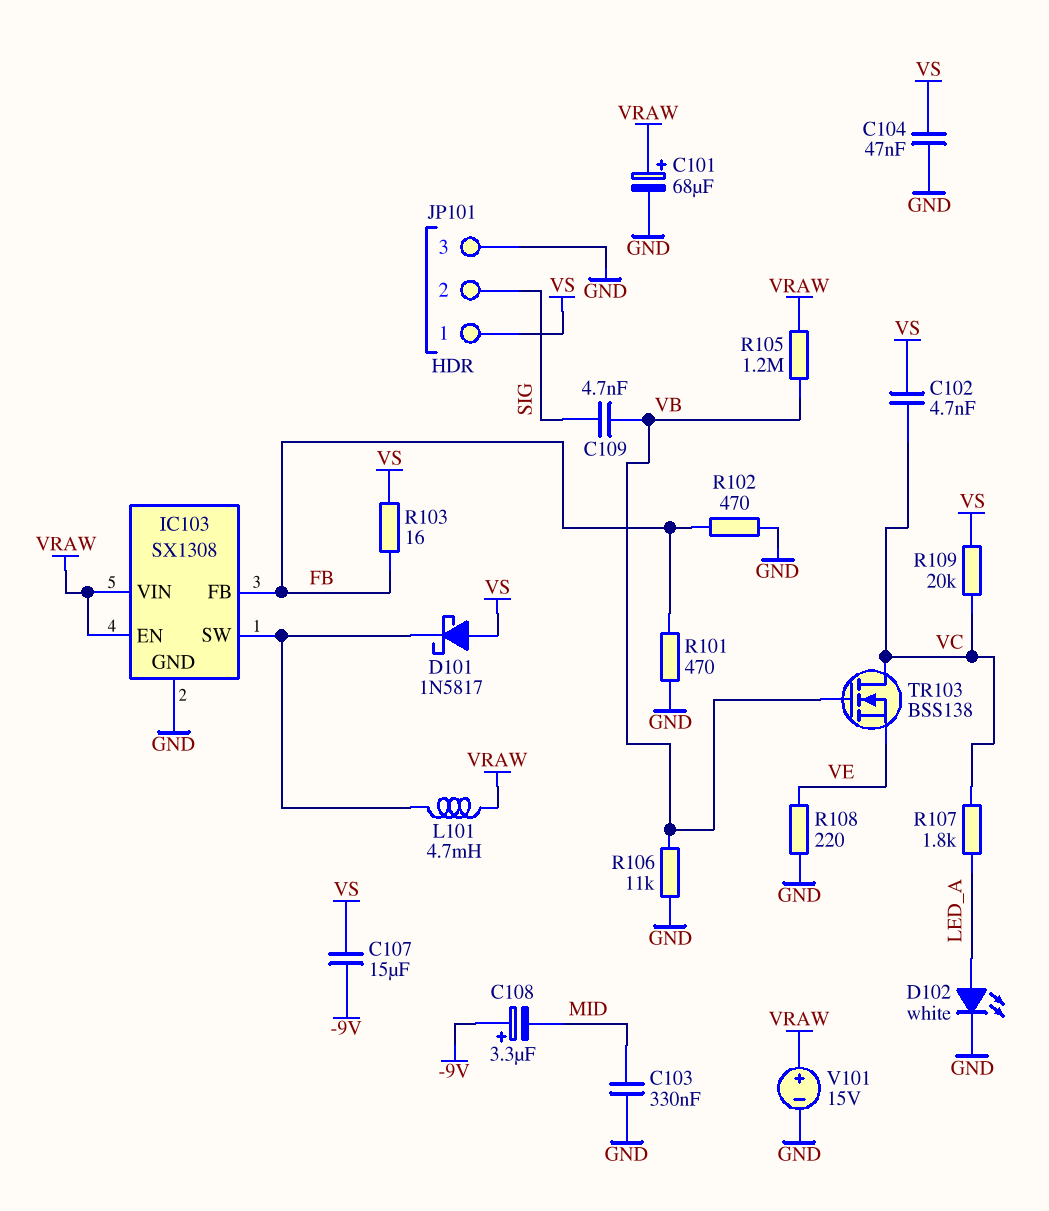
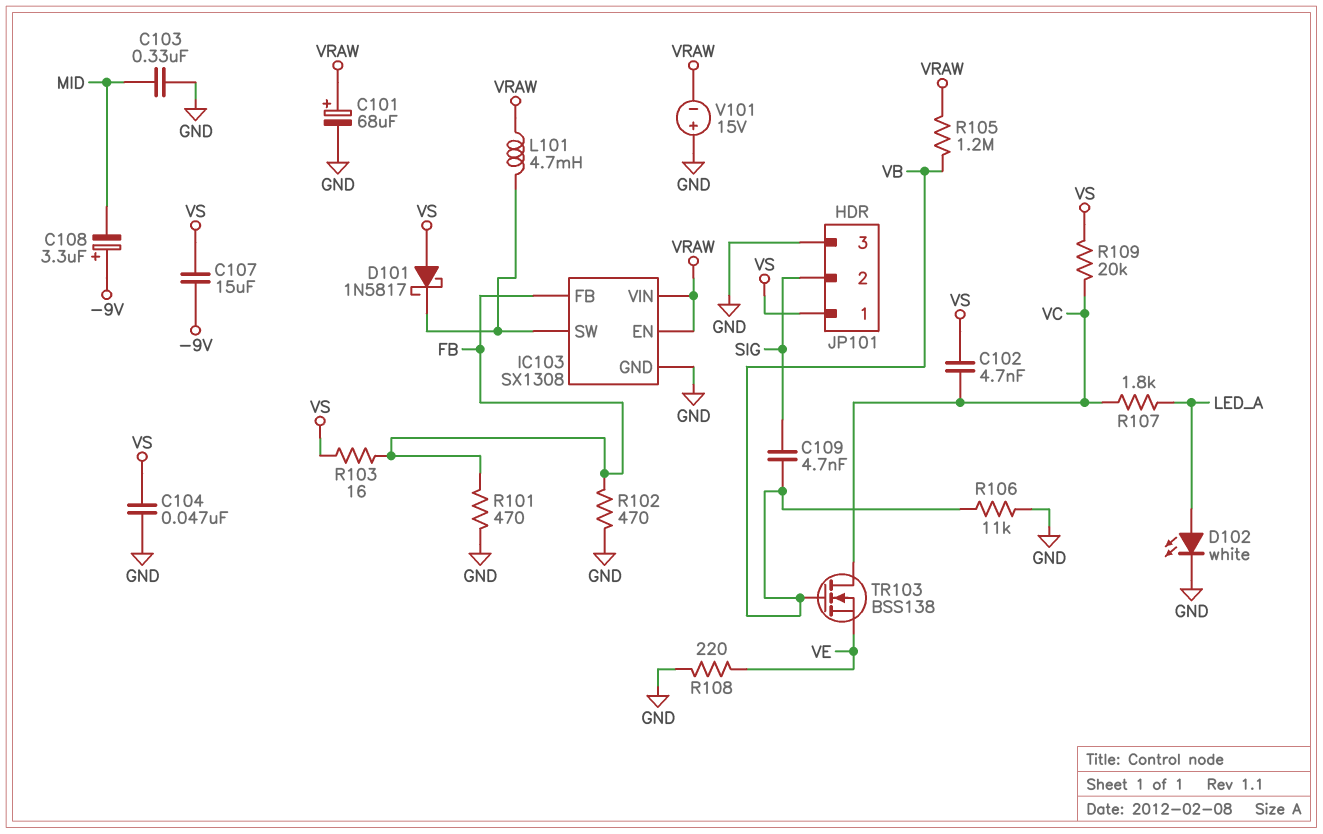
V101: 15V (plus VRAW, minus GND) -> 15V (plus GND, minus VRAW)

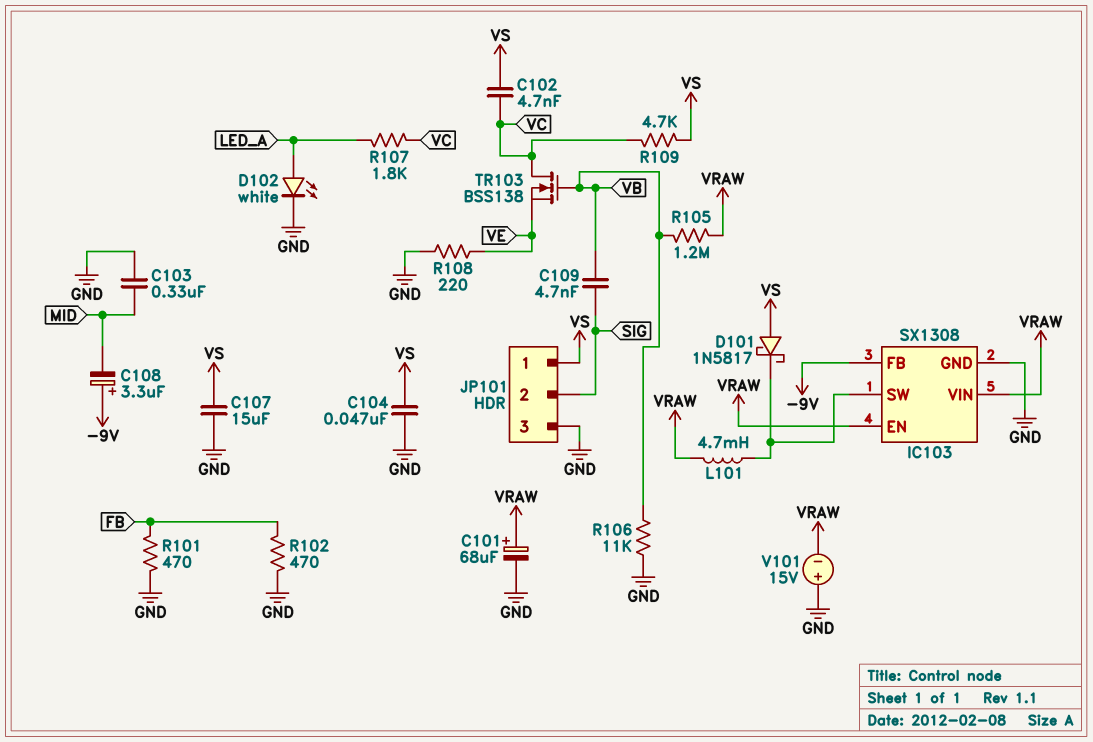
C107: 15uF (-9V, VS) -> 15uF (GND, VS)
IC103 pin FB: FB -> -9V
R103: 16 (FB, VS) -> none
R109: 20k (VC, VS) -> 4.7k (VC, VS)

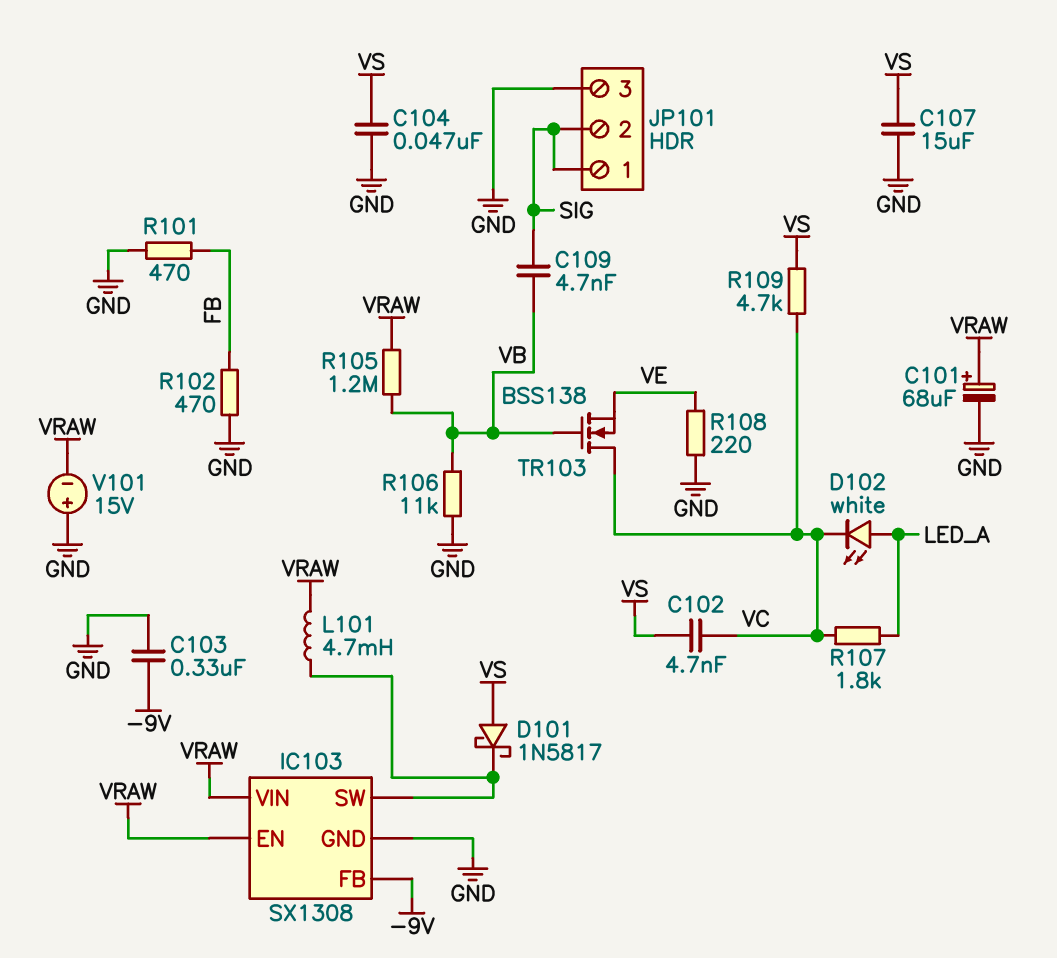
C103: 330nF (GND, MID) -> 330nF (-9V, GND)
C108: 3.3uF (plus -9V, minus MID) -> none
D102: LED white (A LED_A, K GND) -> LED white (A LED_A, K VC)
JP101 pin 1: VS -> SIG

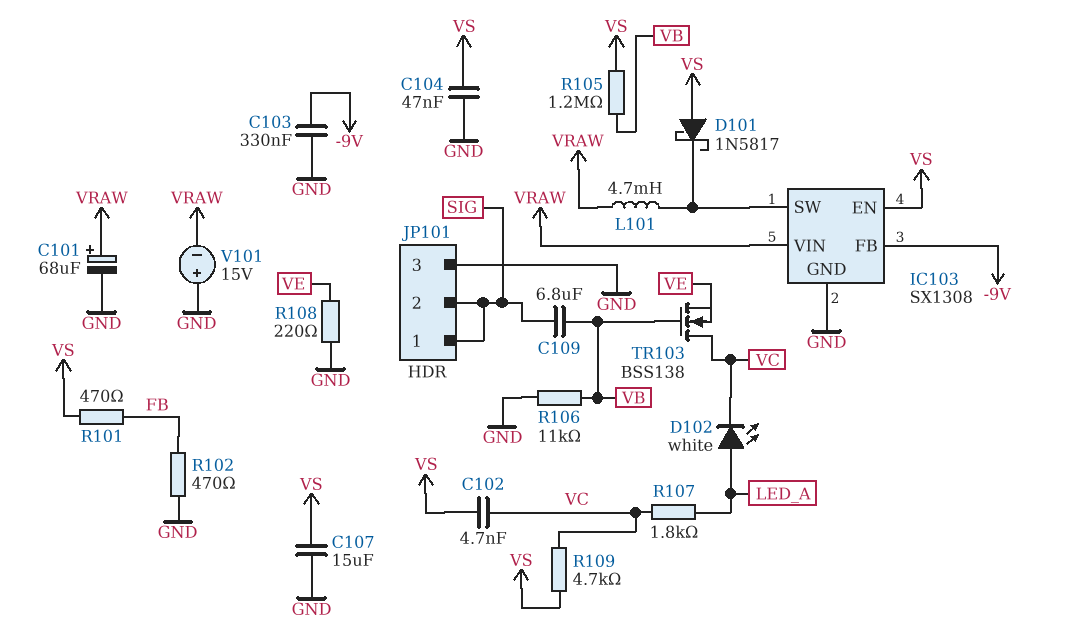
C109: 4.7nF (SIG, VB) -> 6.8uF (SIG, VB)
IC103 pin EN: VRAW -> VS
R101: 470 (FB, GND) -> 470 (FB, VS)
R105: 1.2M (VB, VRAW) -> 1.2M (VB, VS)

